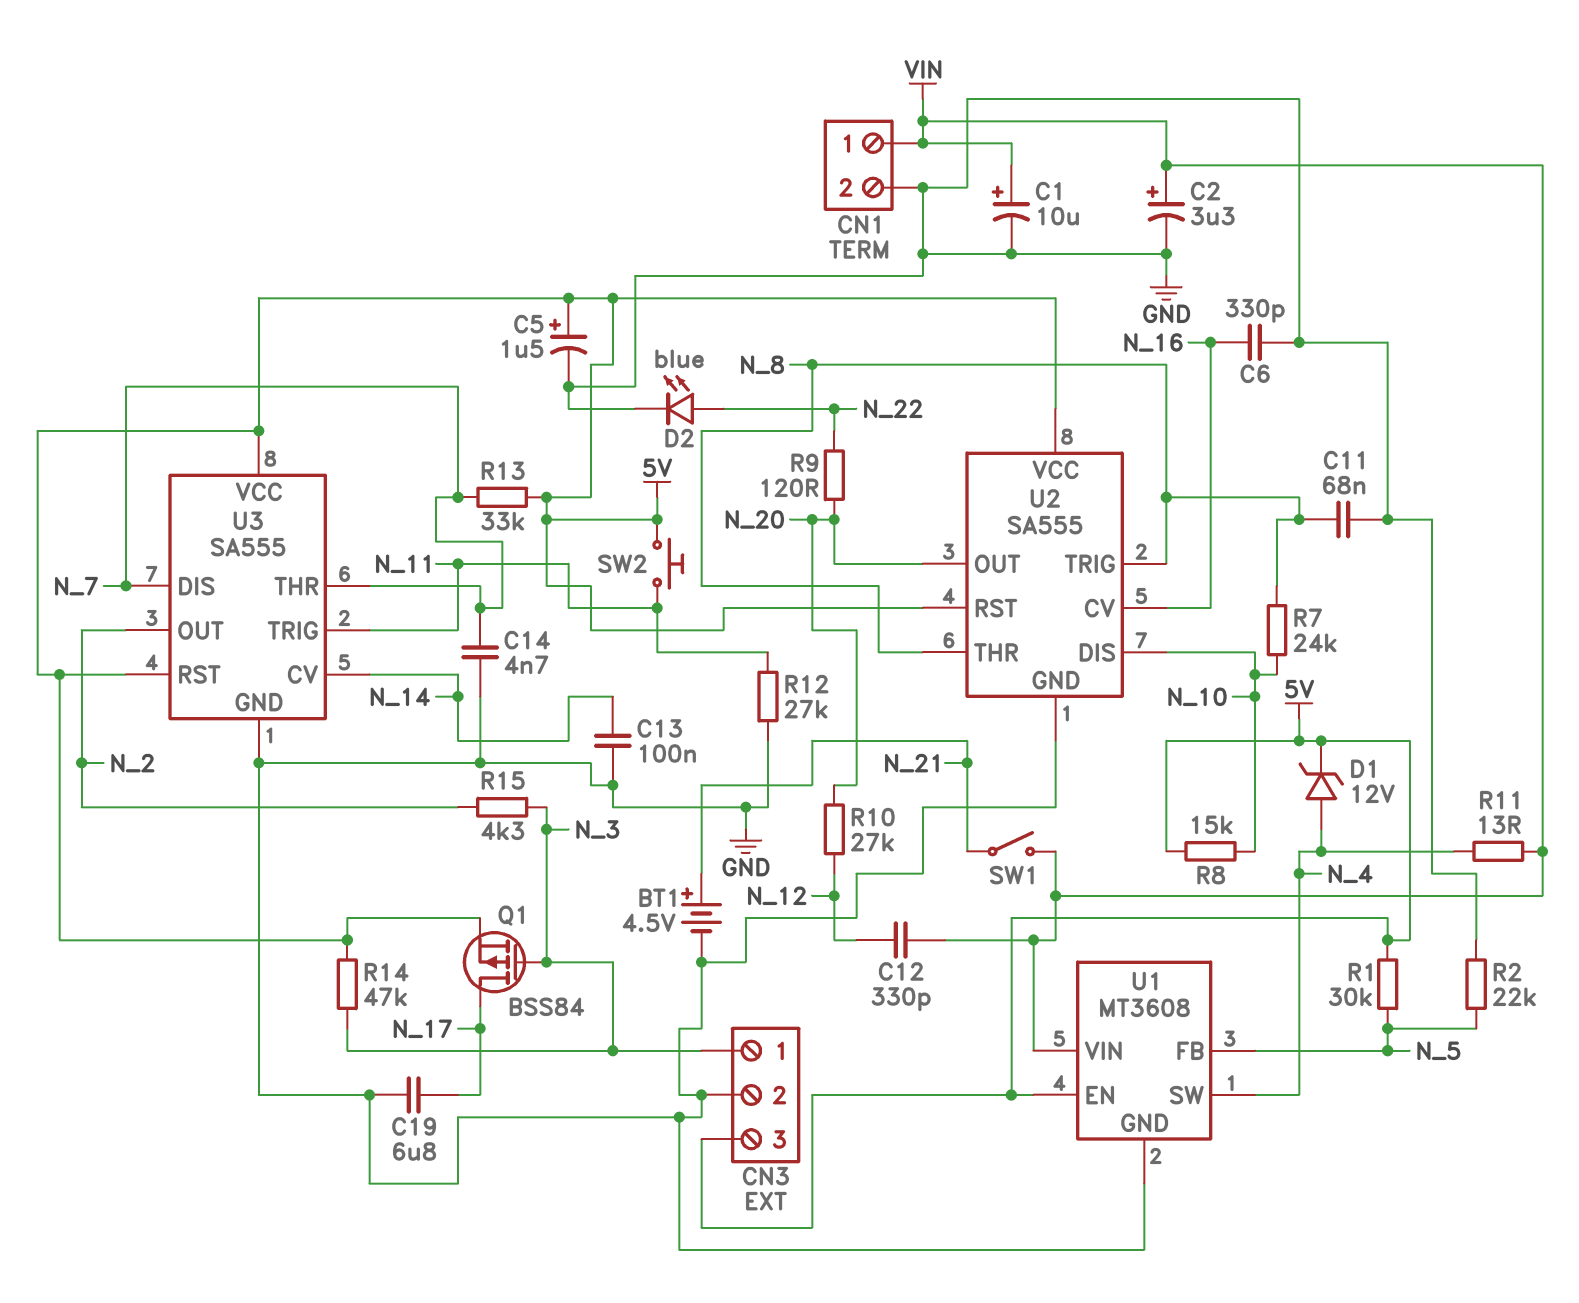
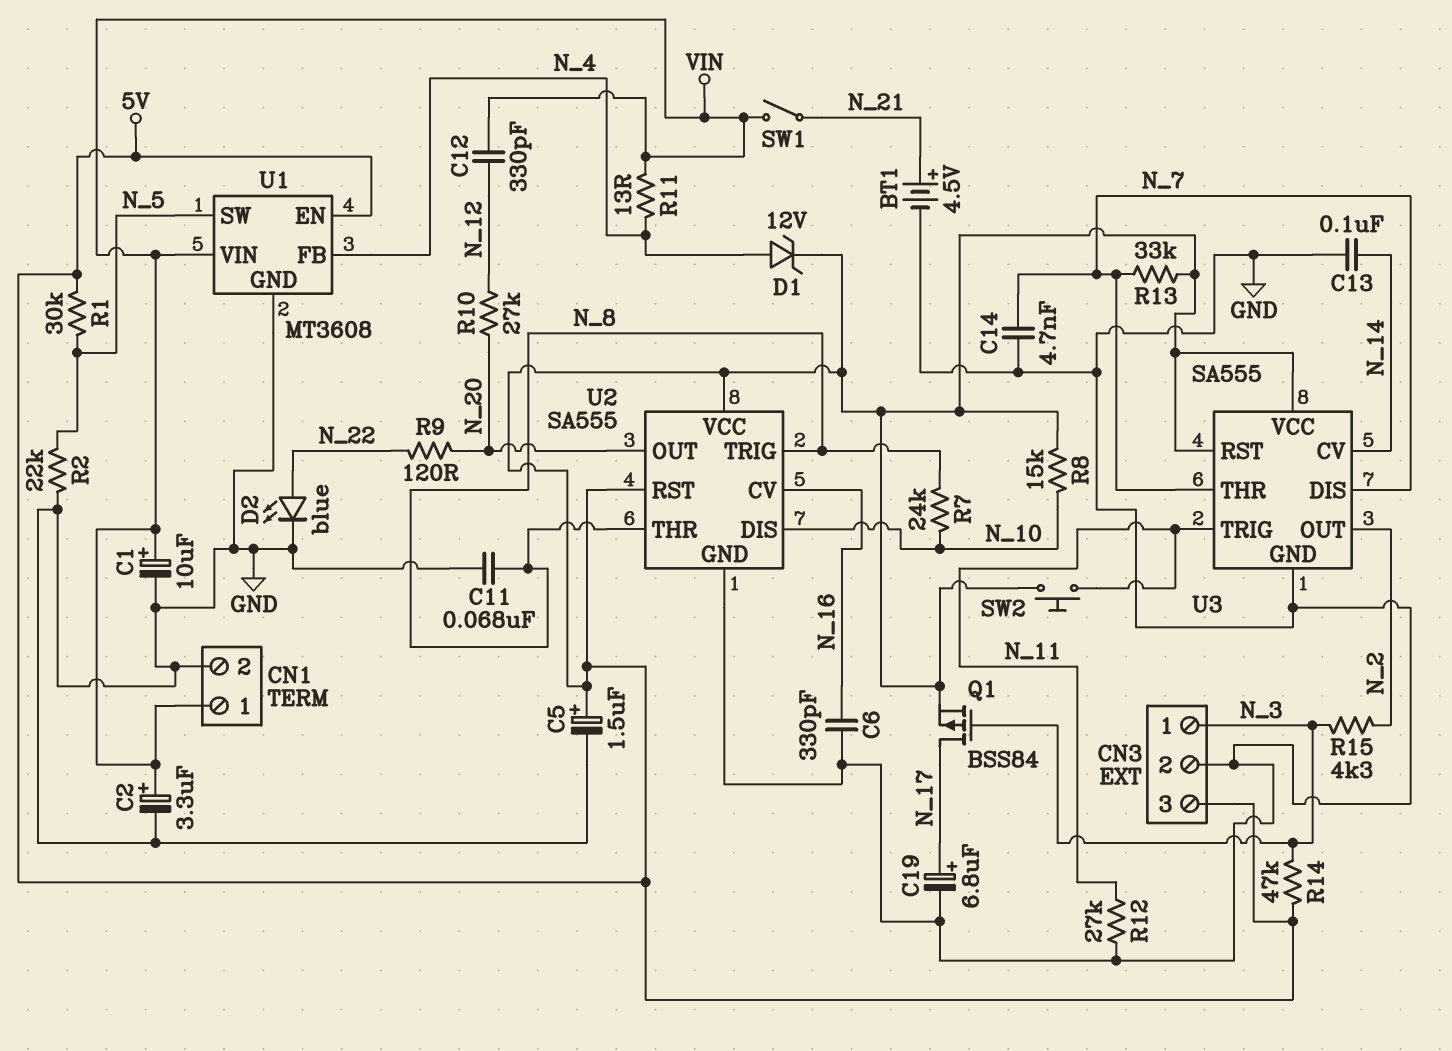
C19: 6.8uF (GND, N_17) -> 6.8uF (plus N_17, minus GND)
U1 pin FB: N_5 -> N_4
U1 pin SW: N_4 -> N_5

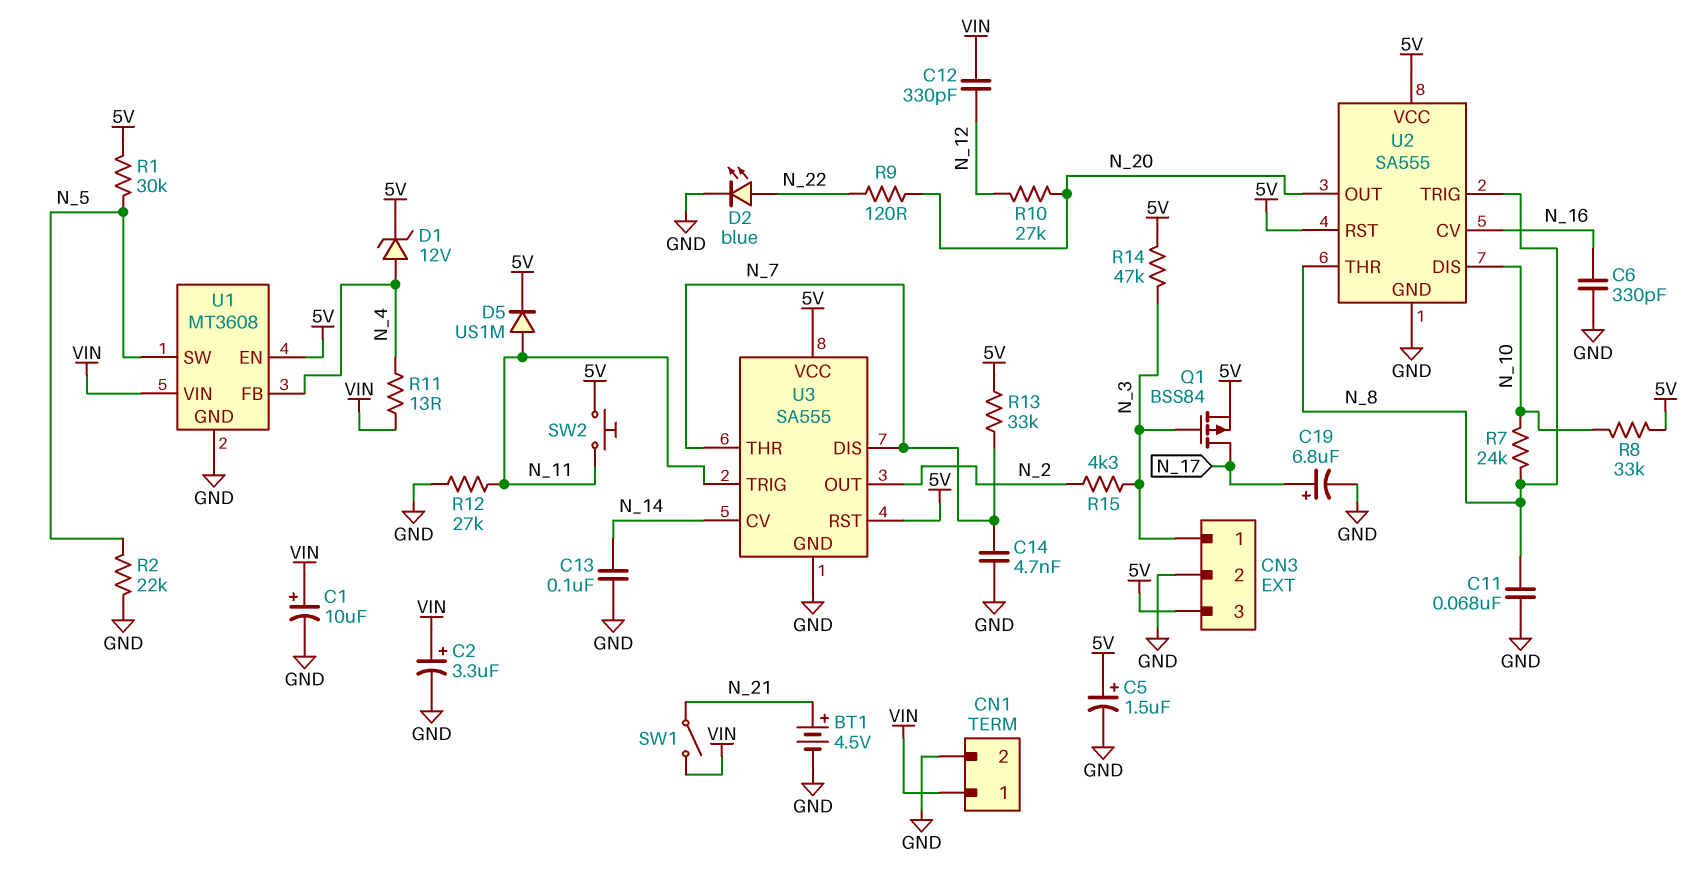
D5: none -> diode US1M (A N_11, K 5V)
R8: 15k (5V, N_10) -> 33k (5V, N_10)

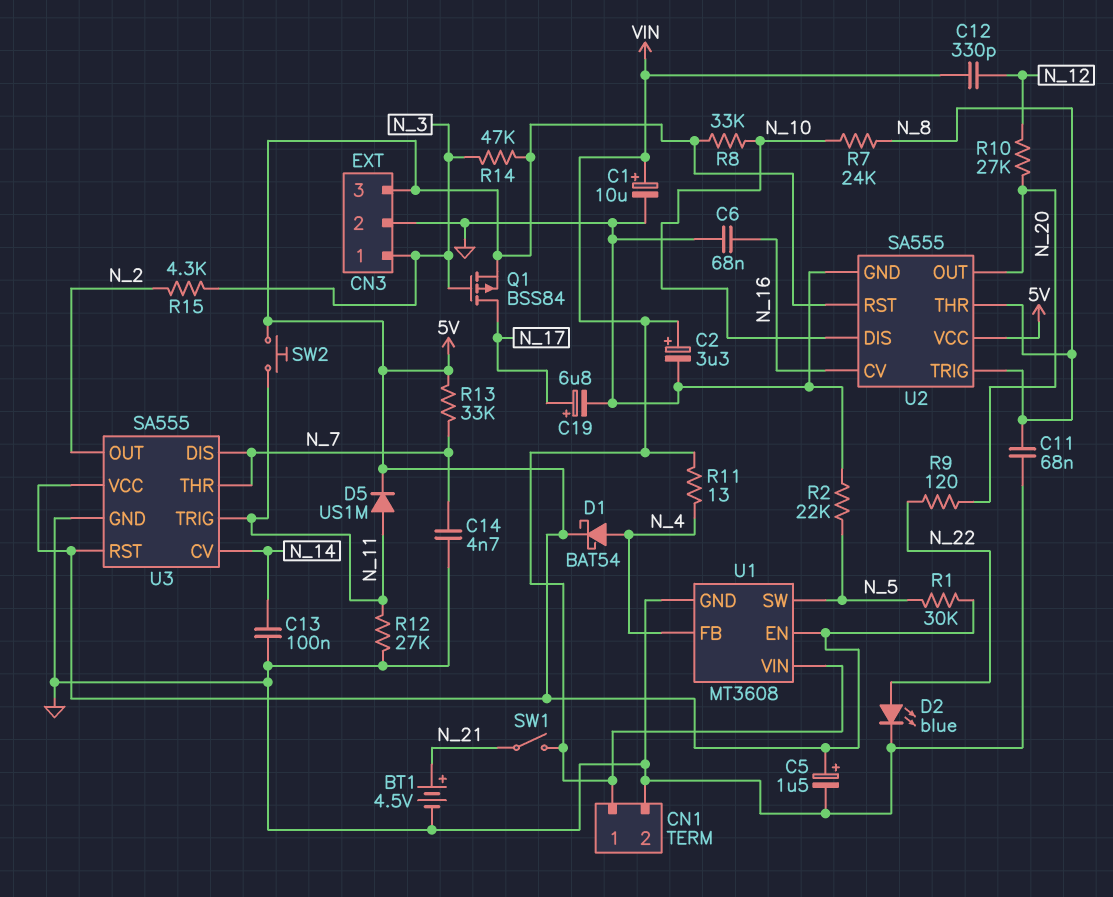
C6: 330pF (GND, N_16) -> 68nF (GND, N_16)
D1: zener 12V (A N_4, K 5V) -> schottky BAT54 (A N_4, K 5V)

